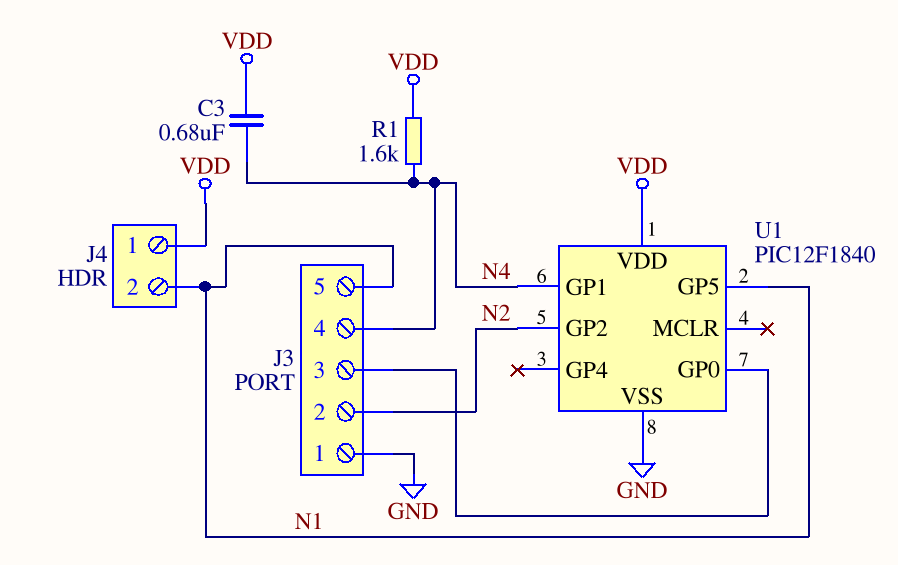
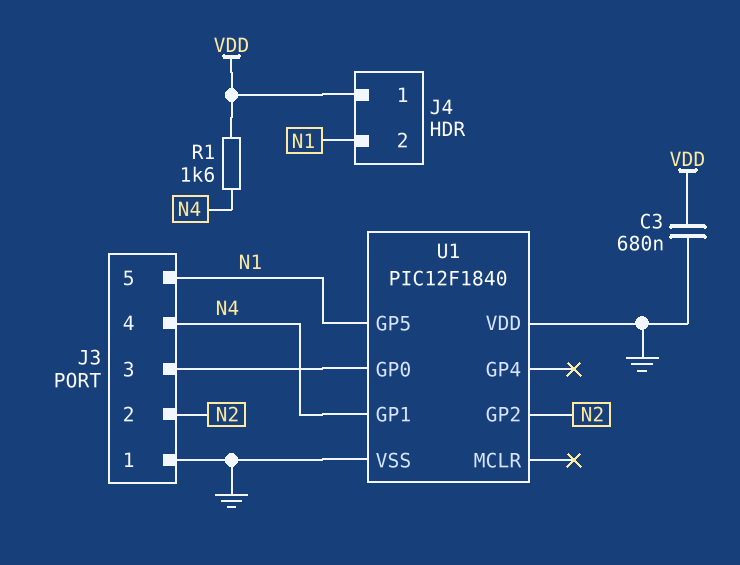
C3: 680nF (N4, VDD) -> 680nF (GND, VDD)
U1 pin VDD: VDD -> GND

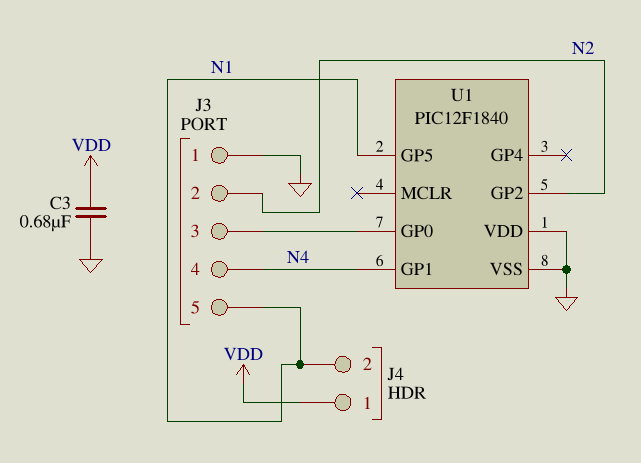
R1: 1.6k (N4, VDD) -> none

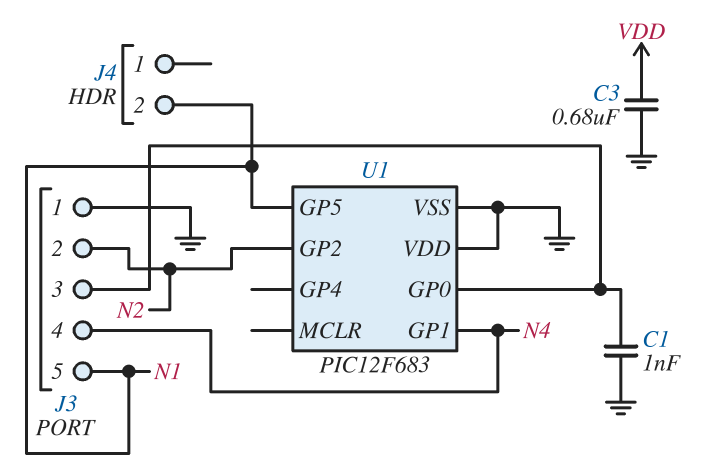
C1: none -> 1nF (GND, J3/3)
J4 pin 1: VDD -> none
U1: PIC12F1840 -> PIC12F683

